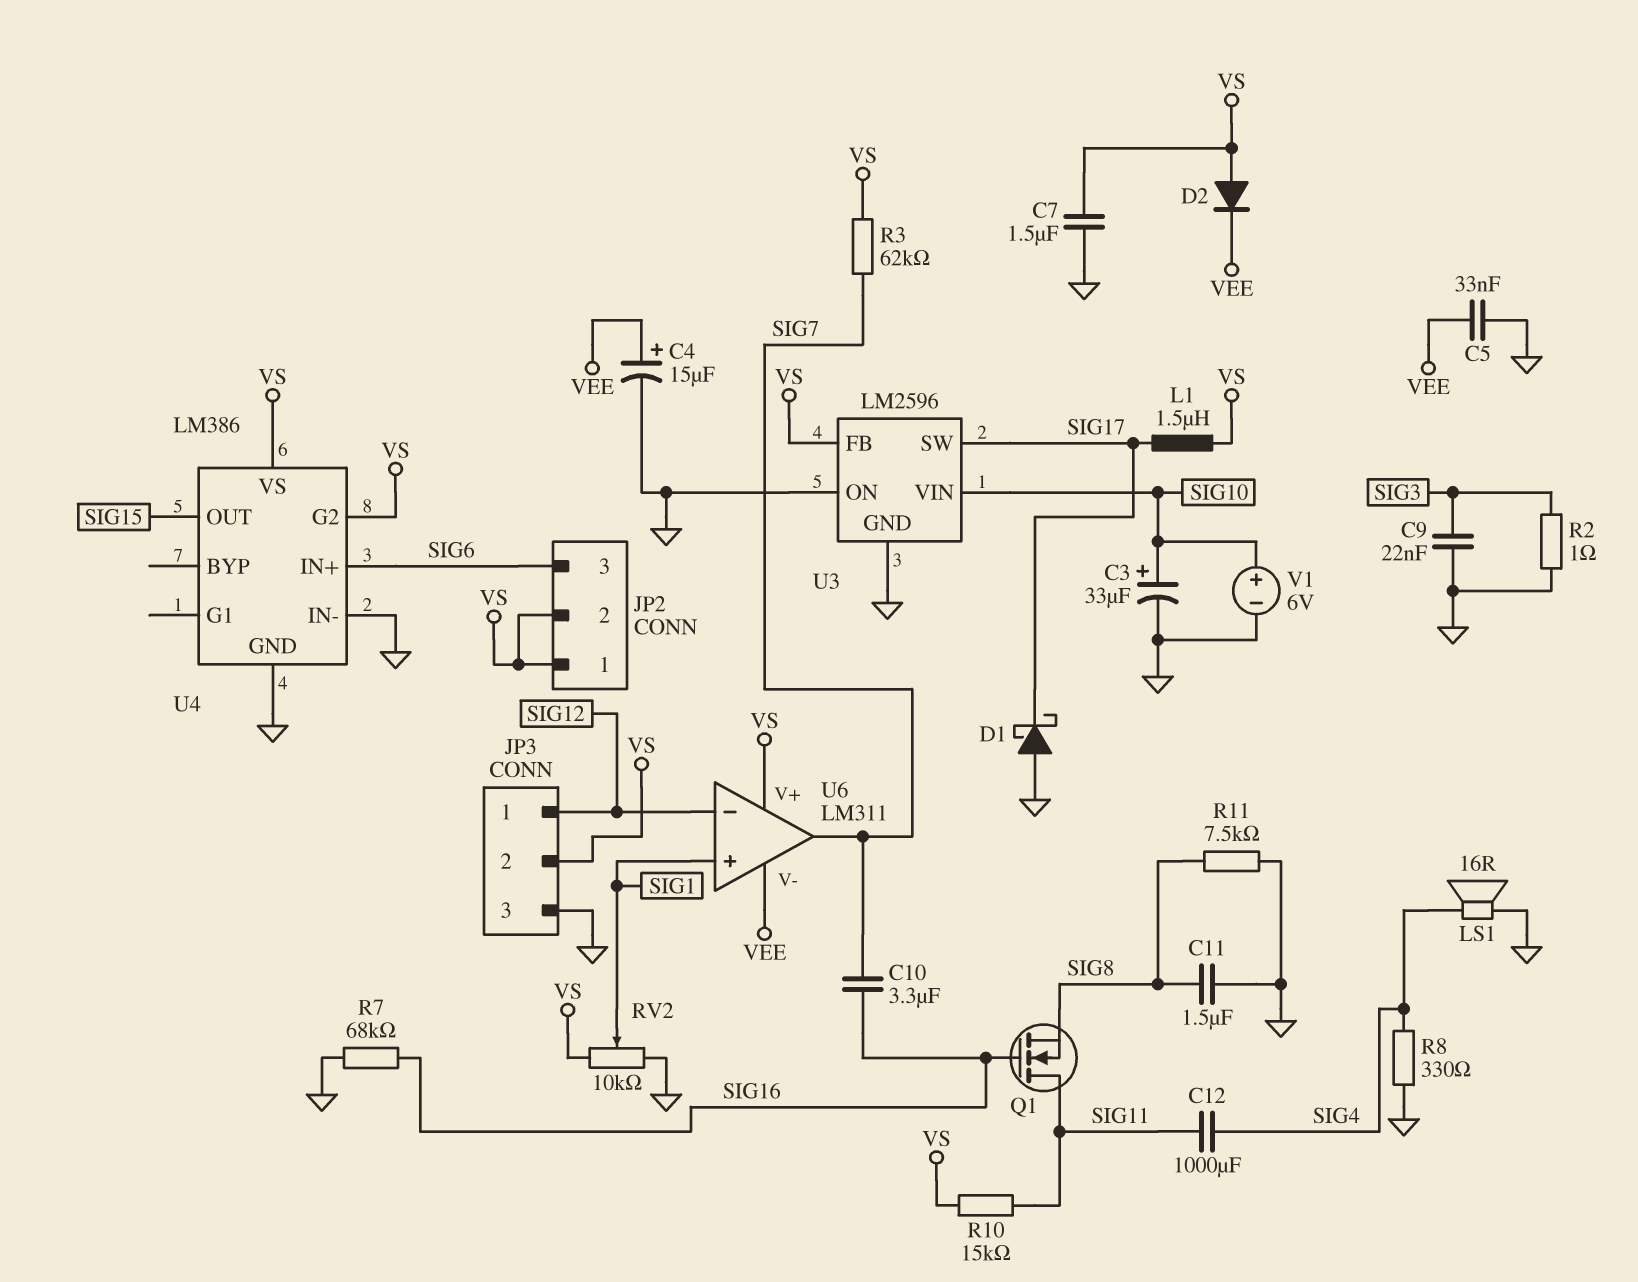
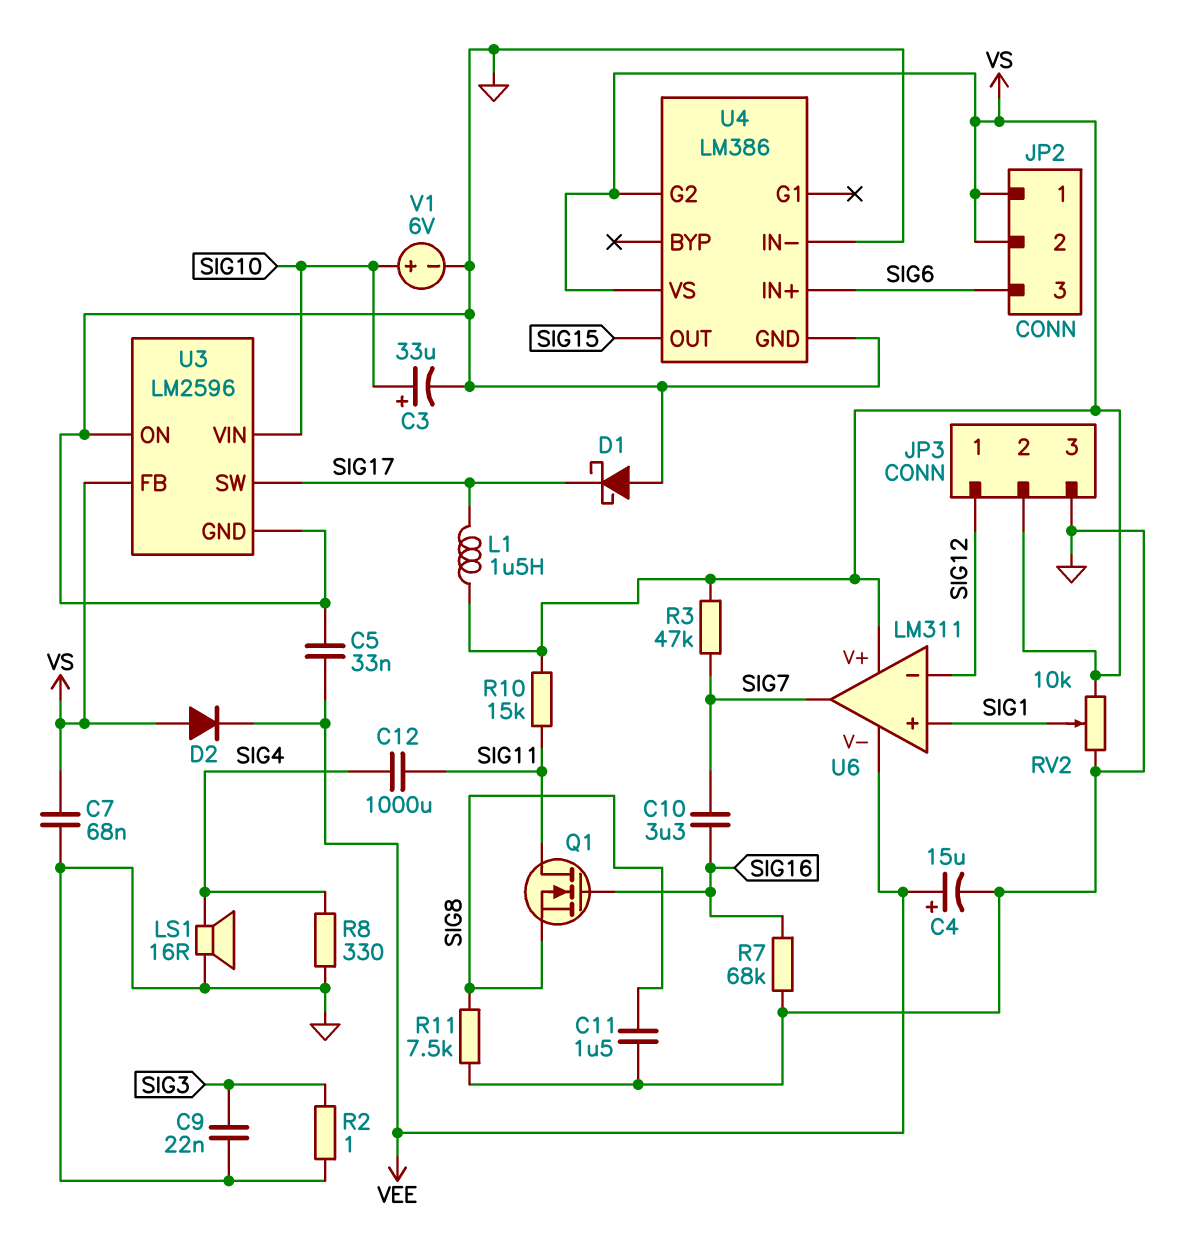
C7: 1.5uF (GND, VS) -> 68nF (GND, VS)
R3: 62k (SIG7, VS) -> 47k (SIG7, VS)

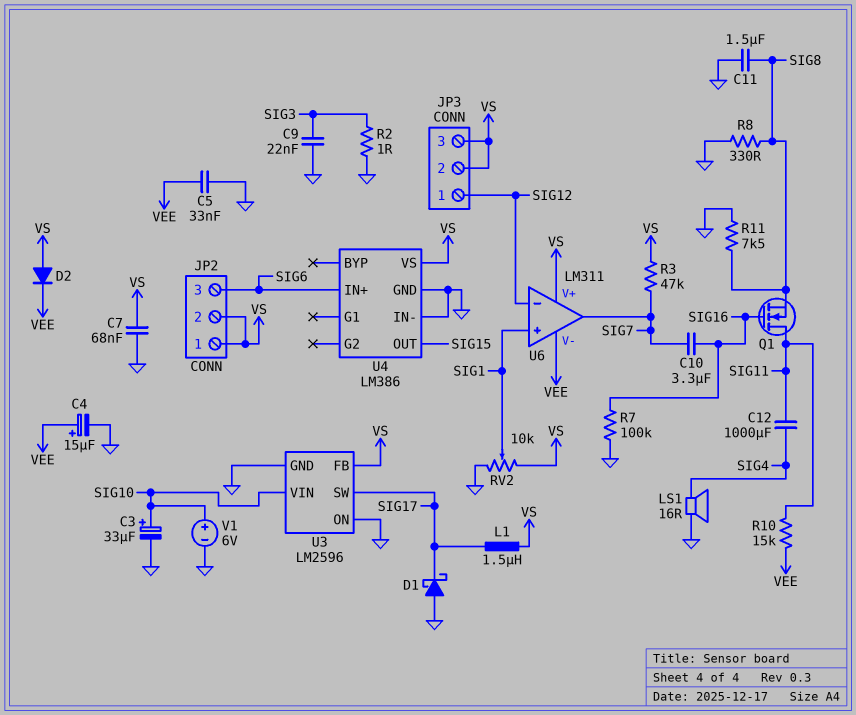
JP3 pin 3: GND -> VS
R7: 68k (GND, SIG16) -> 100k (GND, SIG16)
R8: 330 (GND, SIG4) -> 330 (GND, SIG8)
R10: 15k (SIG11, VS) -> 15k (SIG11, VEE)
U4 pin G2: VS -> none

